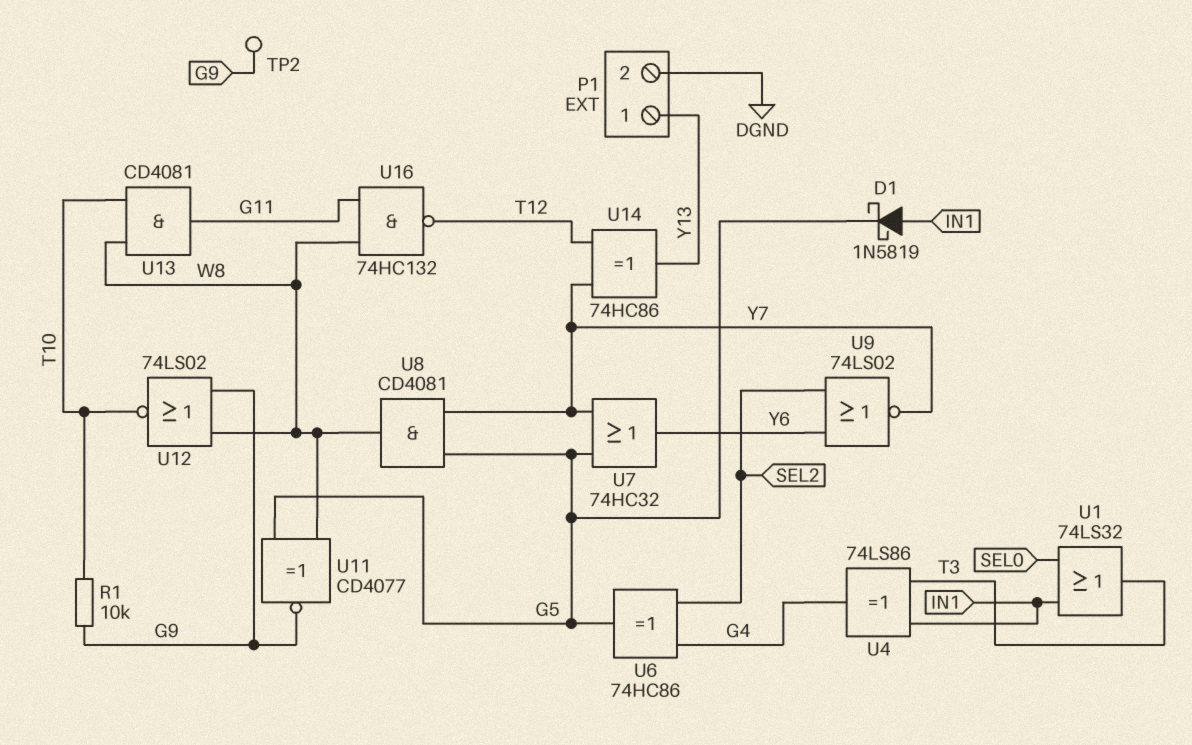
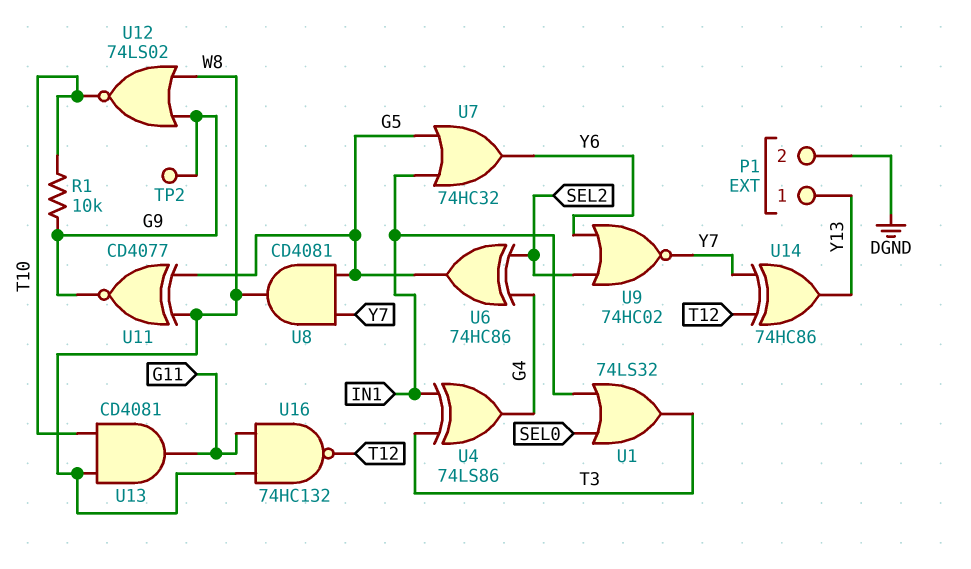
D1: schottky 1N5819 (A IN1, K G5) -> none
U7: OR 74HC32 (in G5, in Y7, out Y6) -> OR 74HC32 (in G5, in IN1, out Y6)
U9: NOR 74LS02 (in SEL2, in Y6, out Y7) -> NOR 74HC02 (in SEL2, in Y6, out Y7)

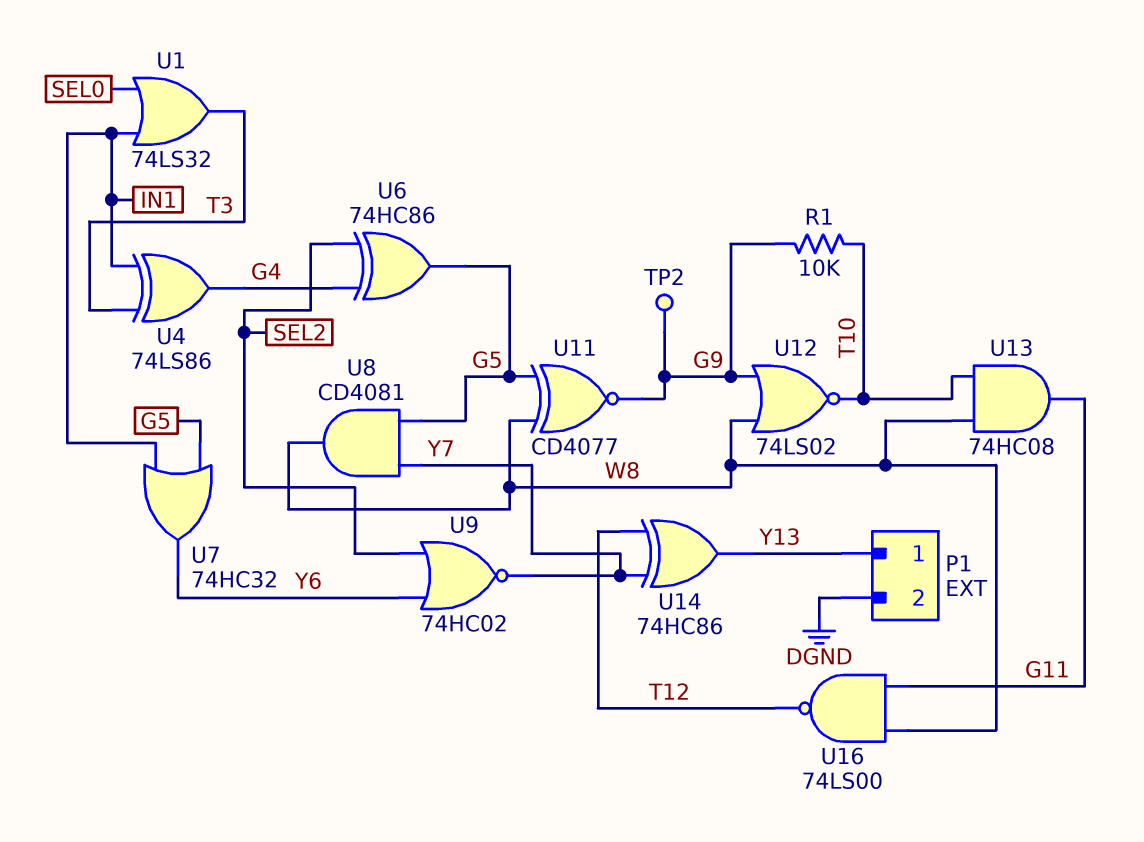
U13: AND CD4081 (in T10, in W8, out G11) -> AND 74HC08 (in T10, in W8, out G11)
U16: NAND 74HC132 (in G11, in W8, out T12) -> NAND 74LS00 (in G11, in W8, out T12)

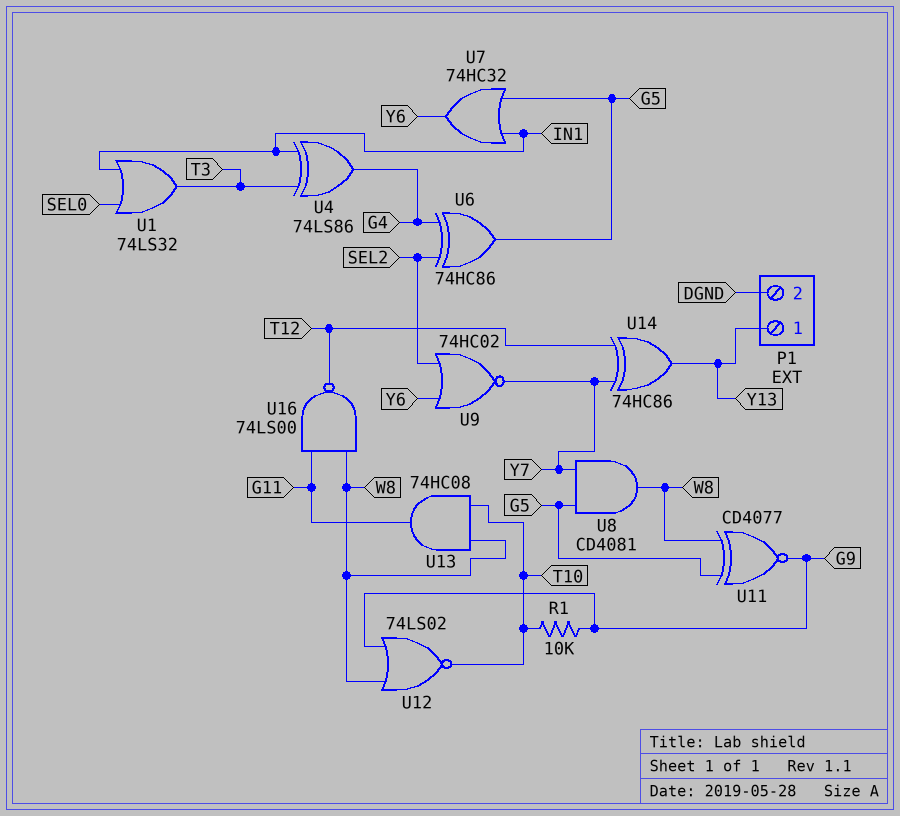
TP2: test point (G9) -> none

